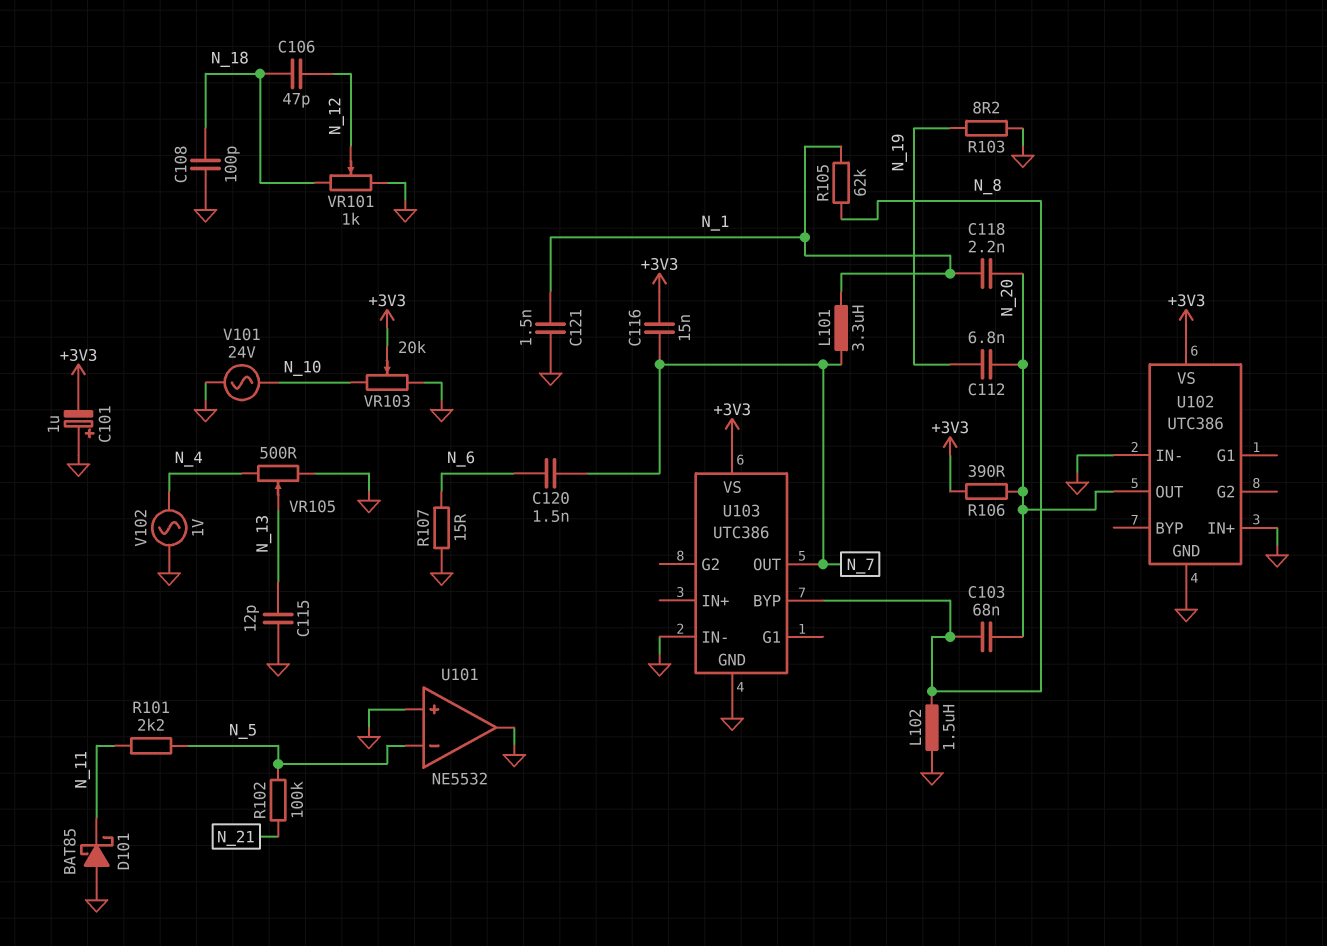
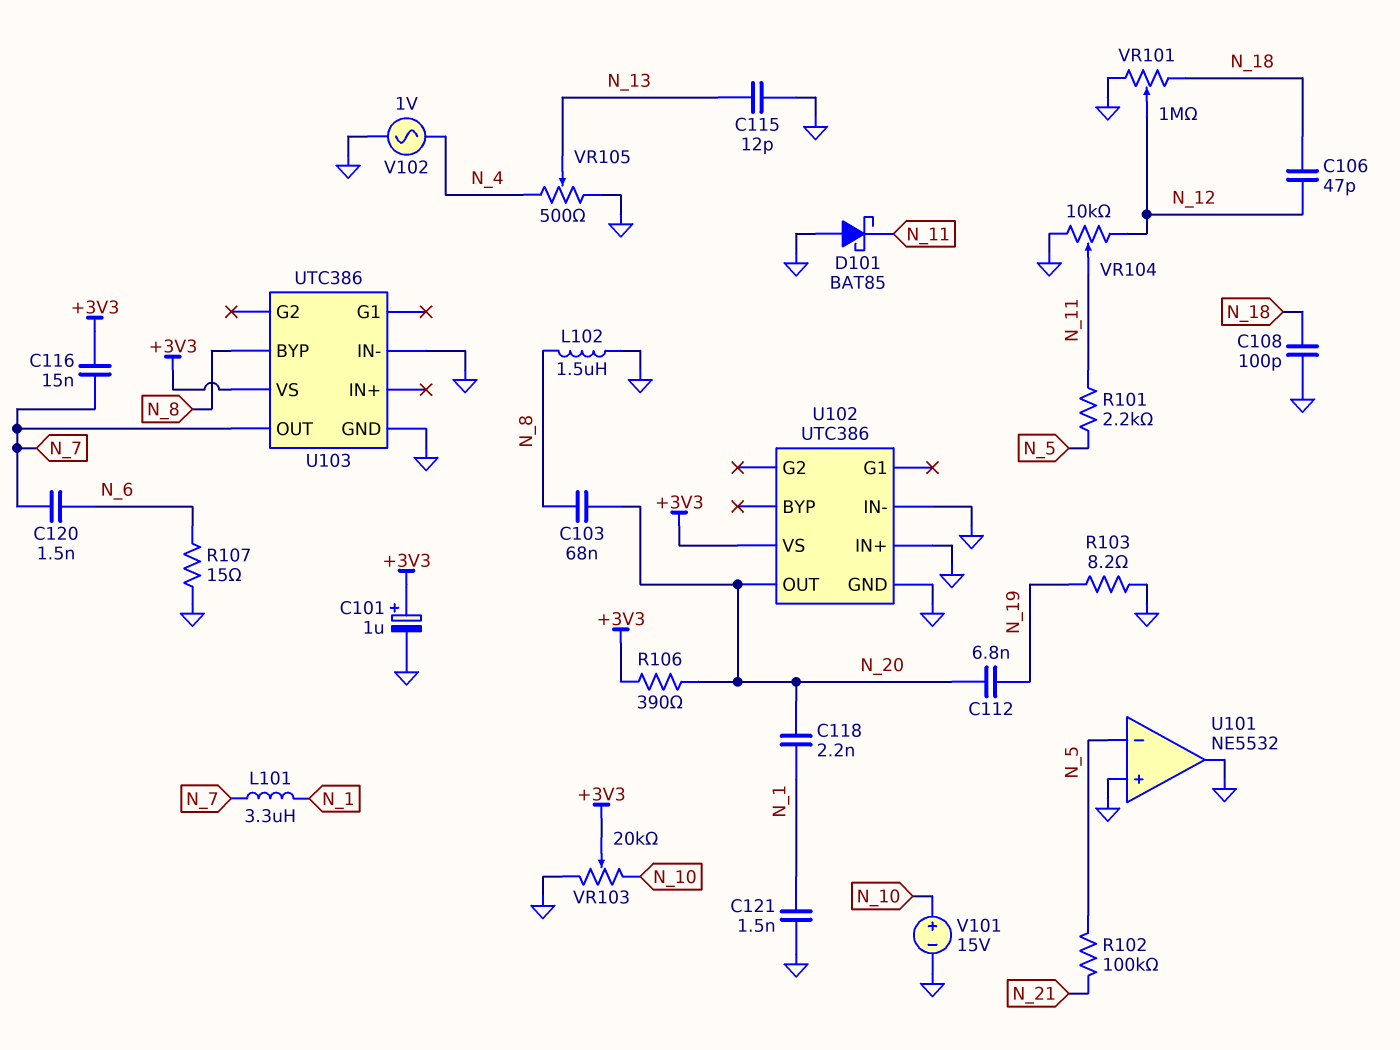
C101: 1uF (plus GND, minus +3V3) -> 1uF (plus +3V3, minus GND)
R105: 62k (N_1, N_8) -> none
V101: AC 24V (GND, N_10) -> 15V (plus N_10, minus GND)
VR101: 1k (GND, N_18, wiper N_12) -> 1M (GND, N_18, wiper N_12)
VR104: none -> 10k (GND, N_12, wiper N_11)

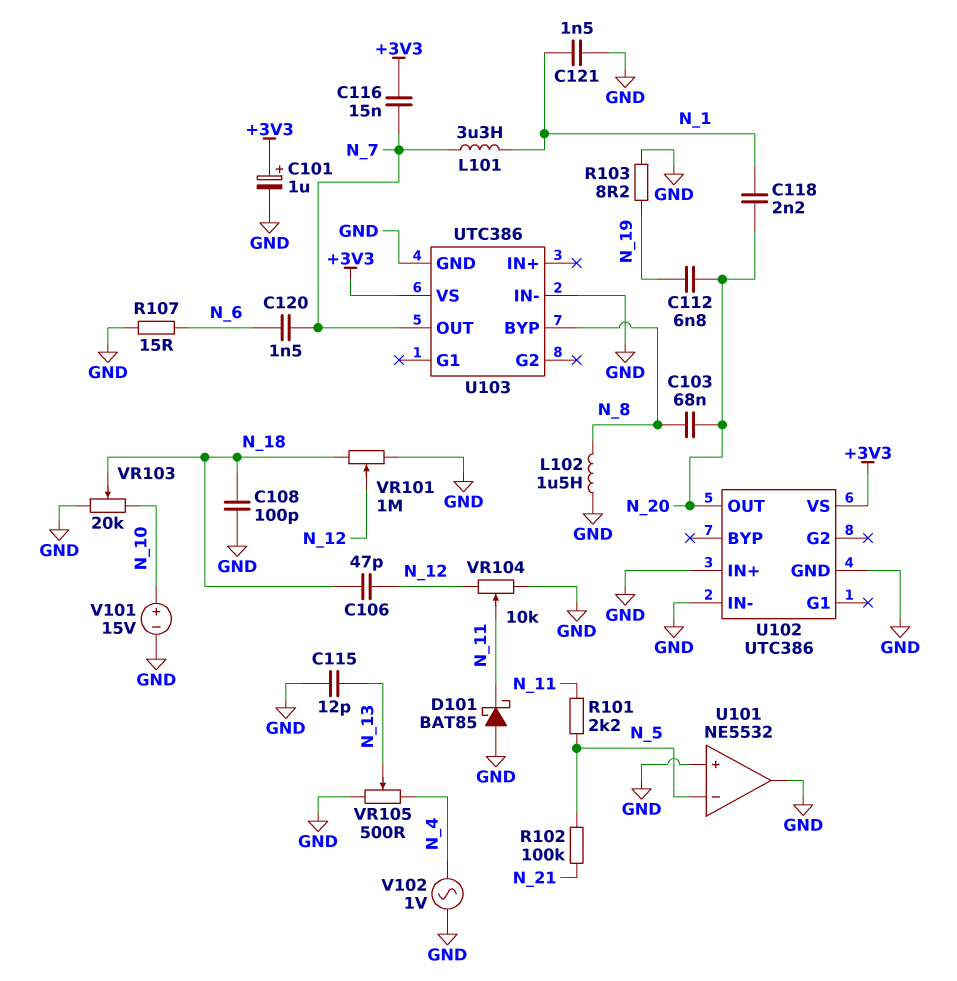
R106: 390 (+3V3, N_20) -> none
VR103: 20k (GND, N_10, wiper +3V3) -> 20k (GND, N_10, wiper N_18)

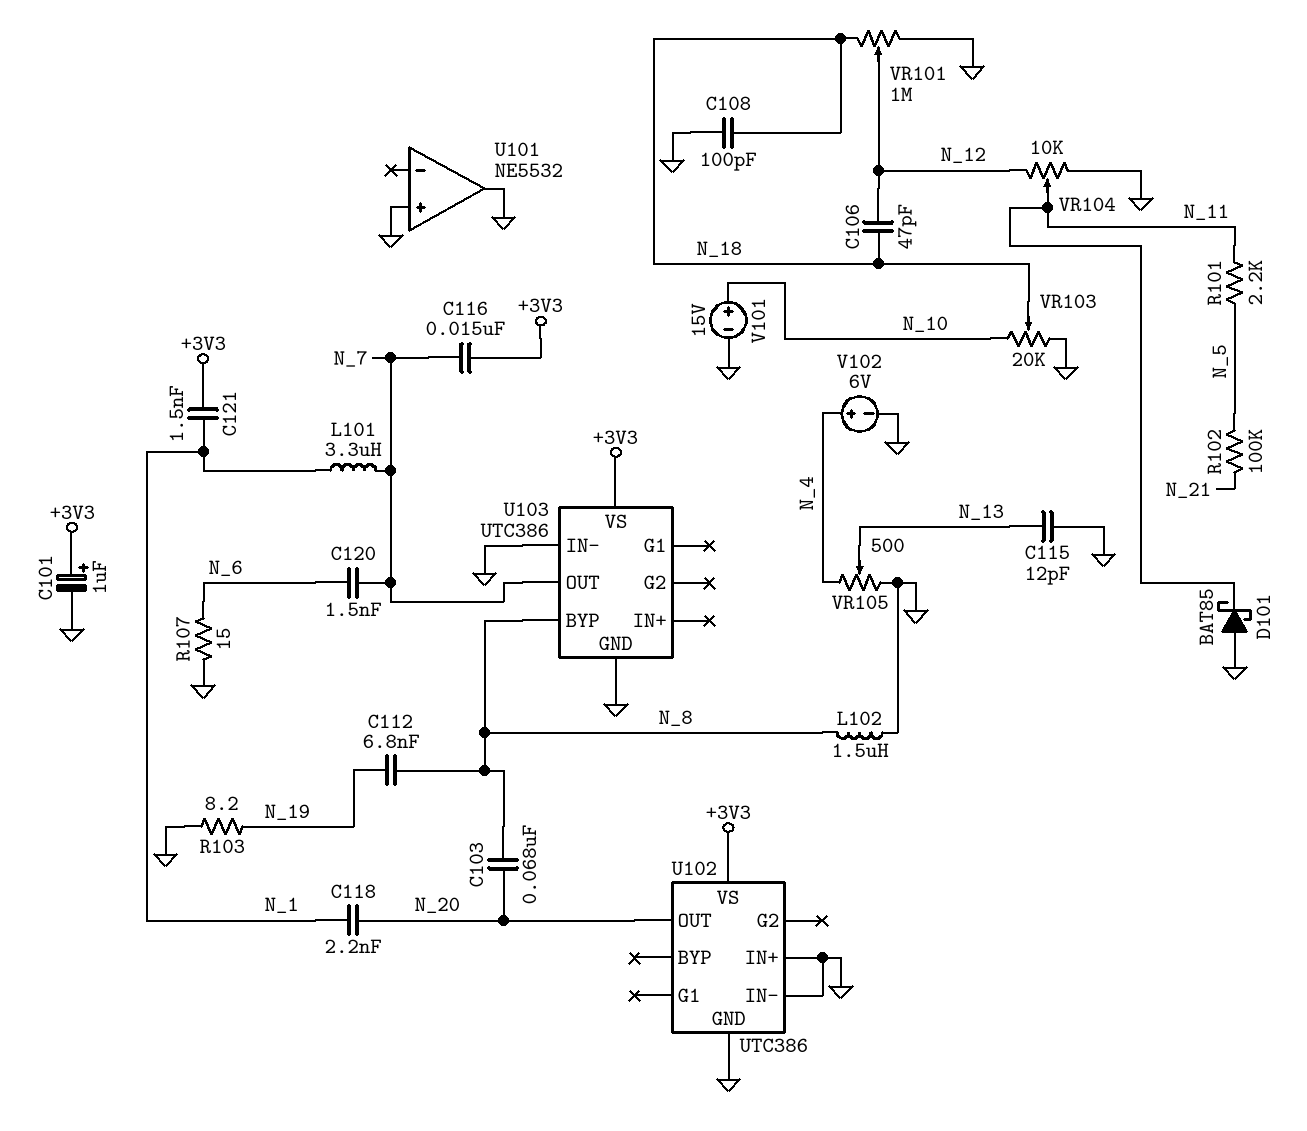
C112: 6.8nF (N_19, N_20) -> 6.8nF (N_8, N_19)
C121: 1.5nF (GND, N_1) -> 1.5nF (+3V3, N_1)
U101 pin in-: N_5 -> none
V102: AC 1V (GND, N_4) -> 6V (plus N_4, minus GND)

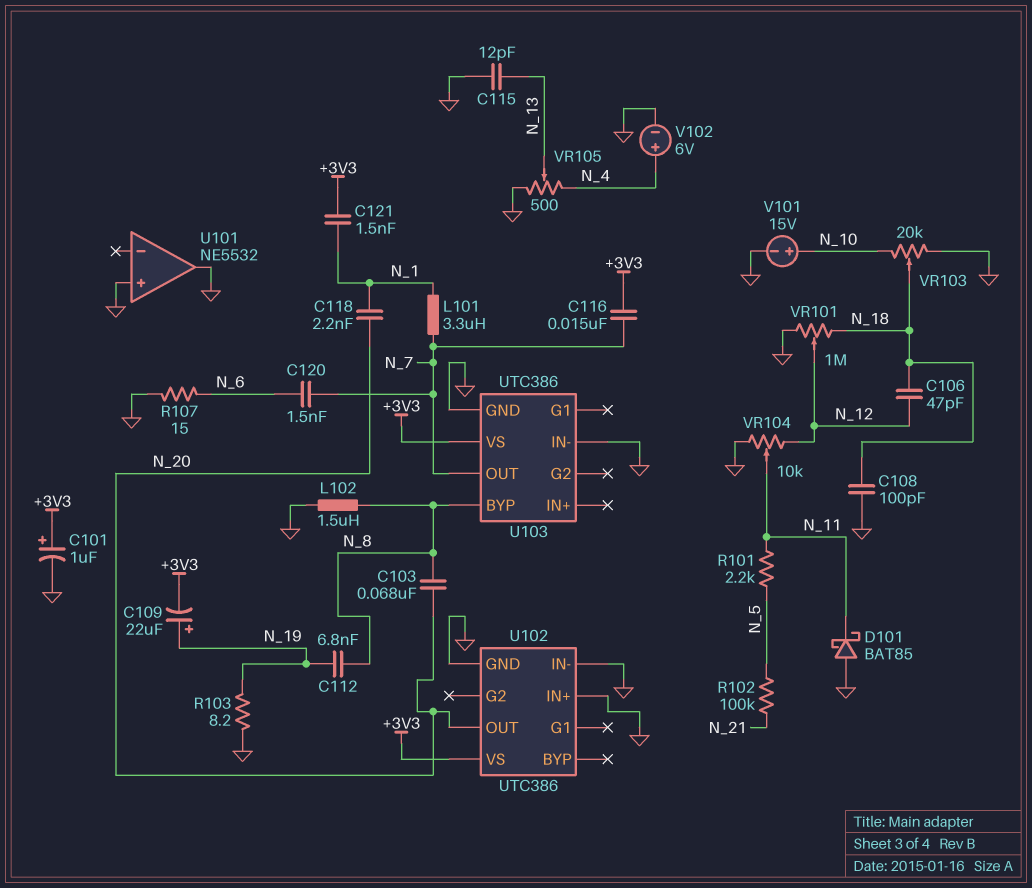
C109: none -> 22uF (plus N_19, minus +3V3)

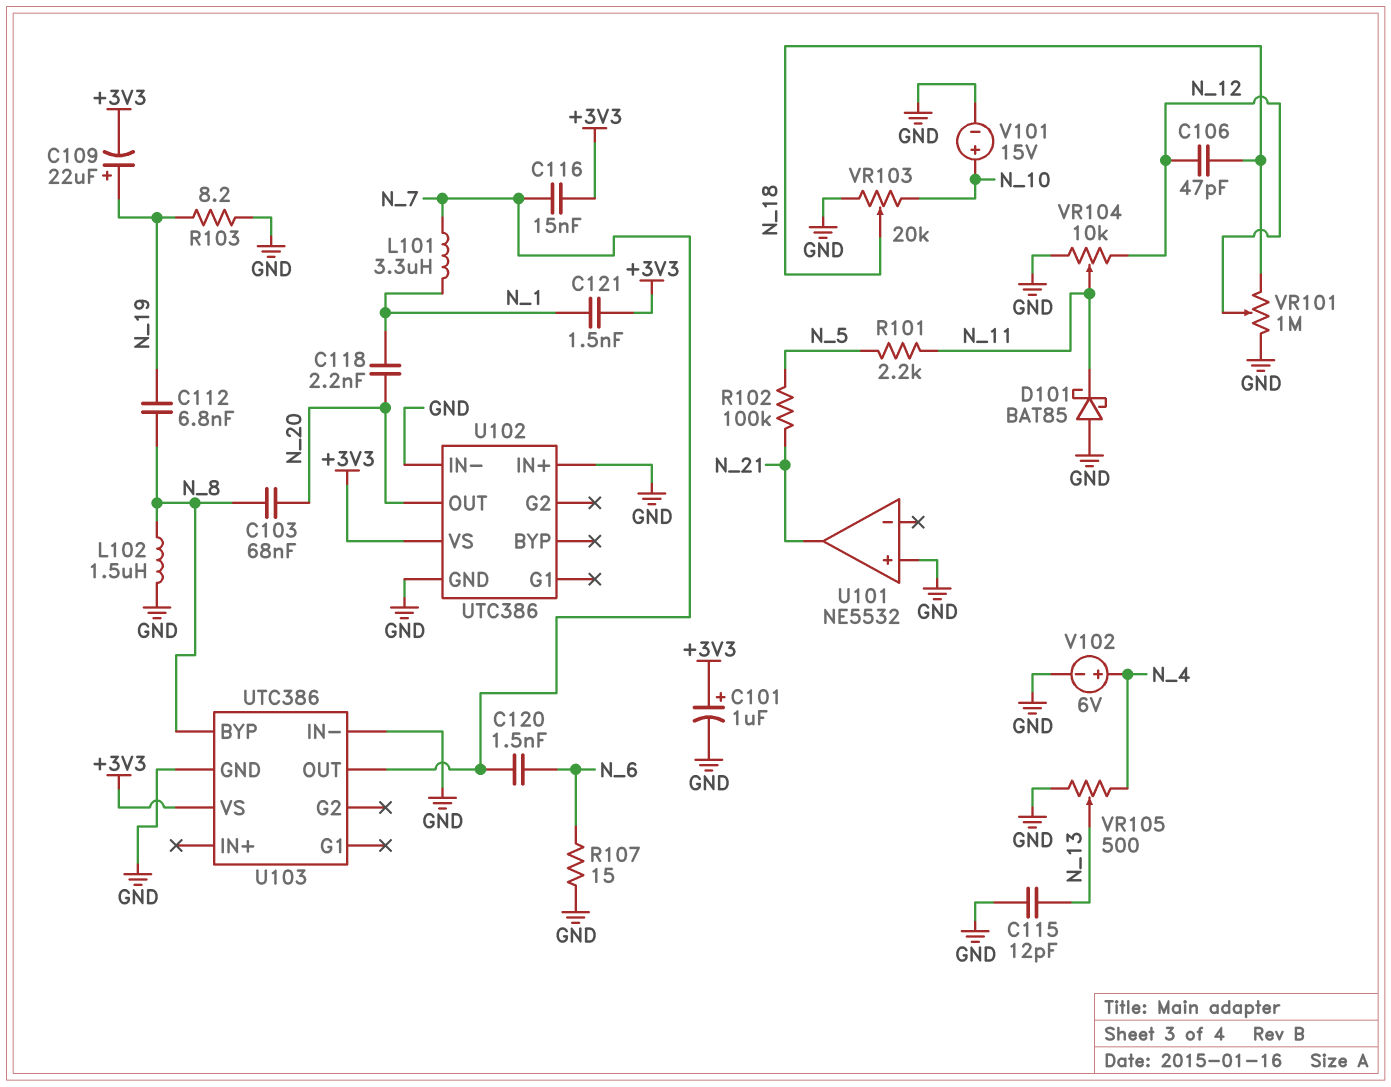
C108: 100pF (GND, N_18) -> none
U101 pin out: GND -> N_21

